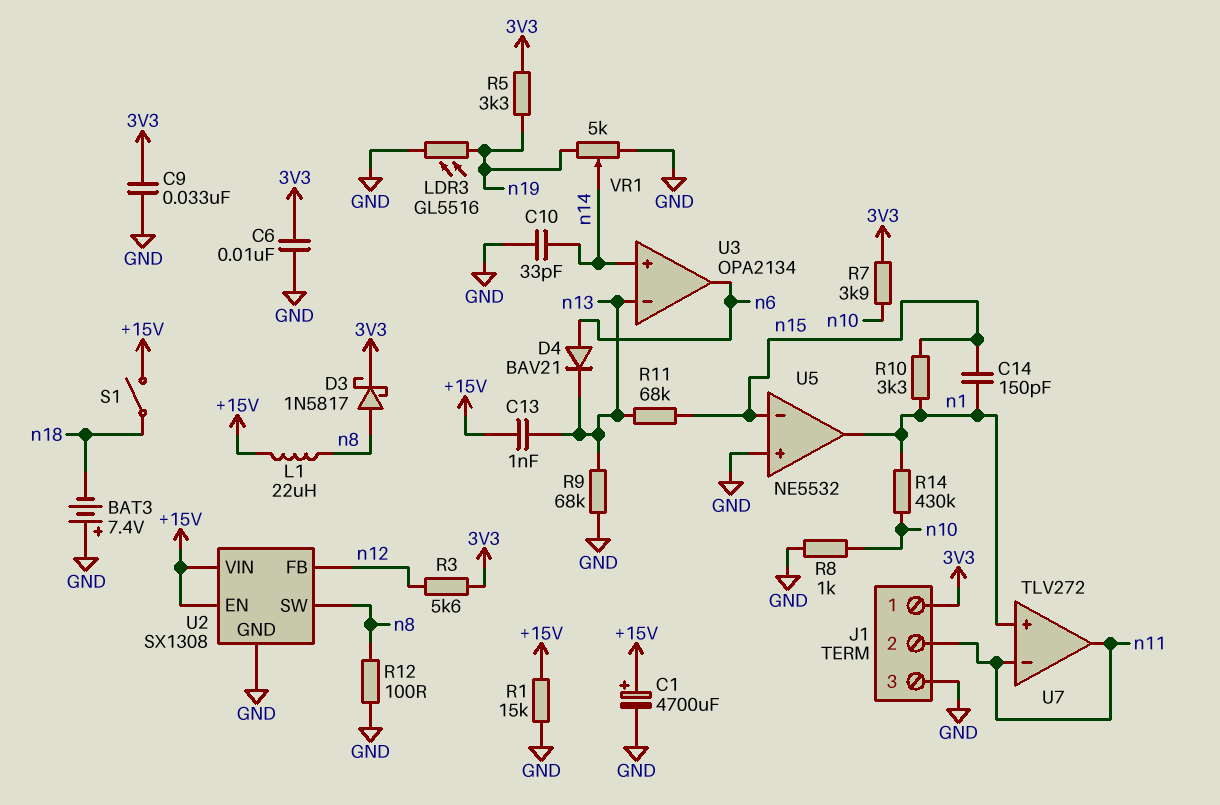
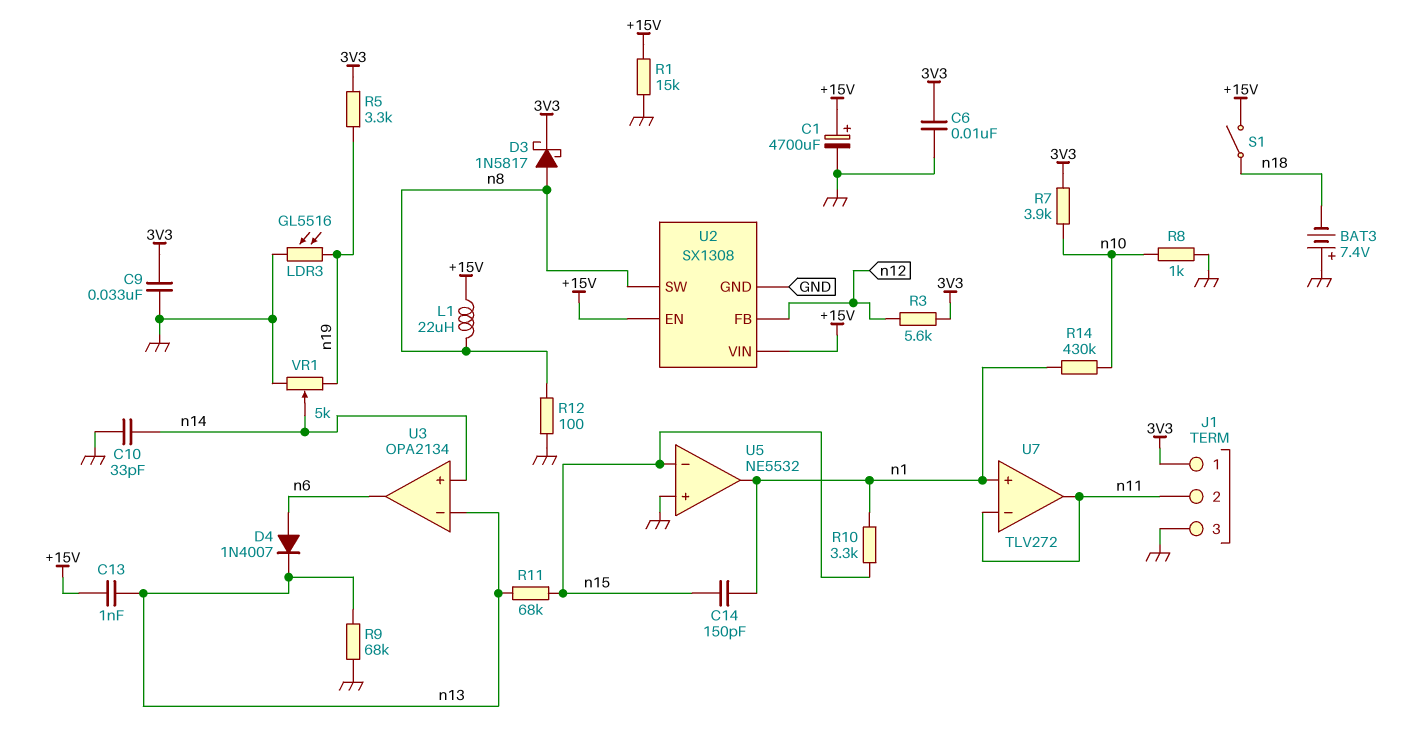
D4: diode BAV21 (A n6, K n13) -> diode 1N4007 (A n6, K n13)

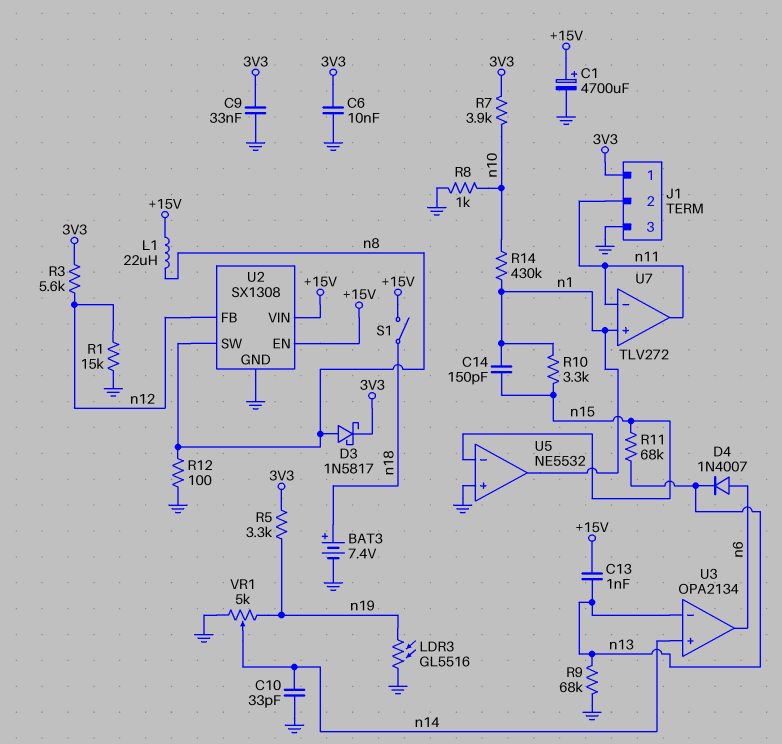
BAT3: 7.4V (plus GND, minus n18) -> 7.4V (plus n18, minus GND)
R1: 15k (+15V, GND) -> 15k (GND, n12)

